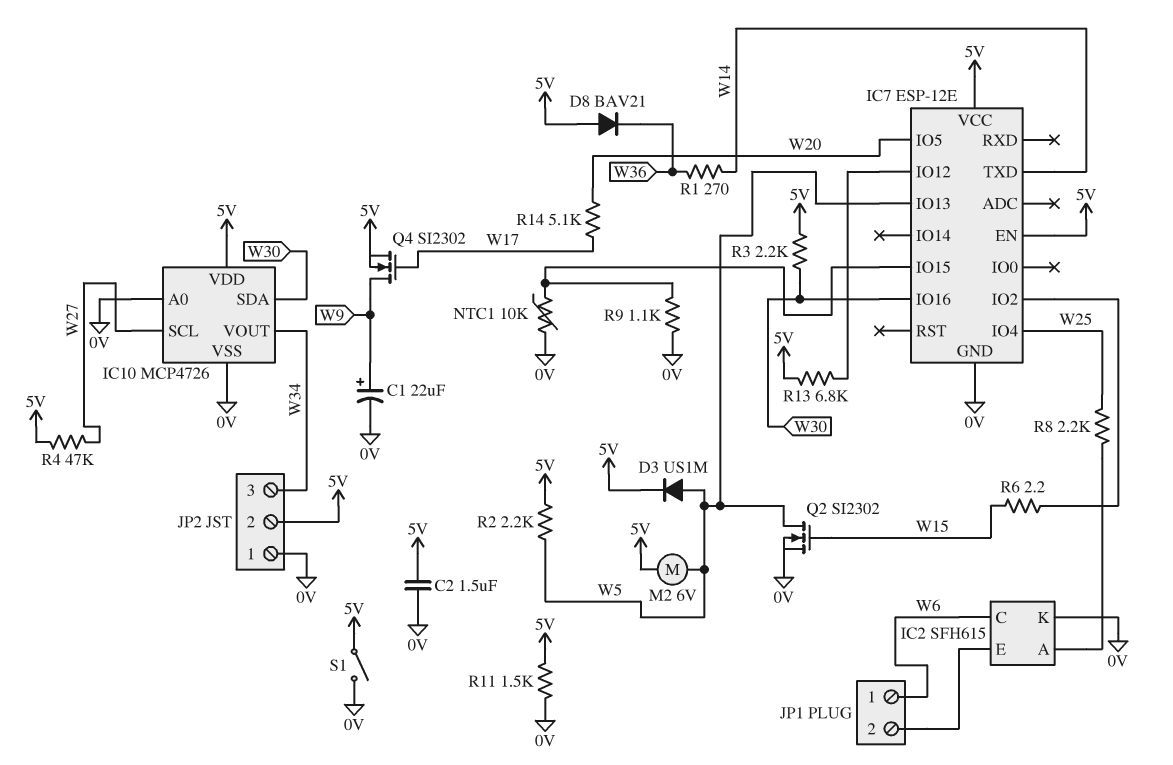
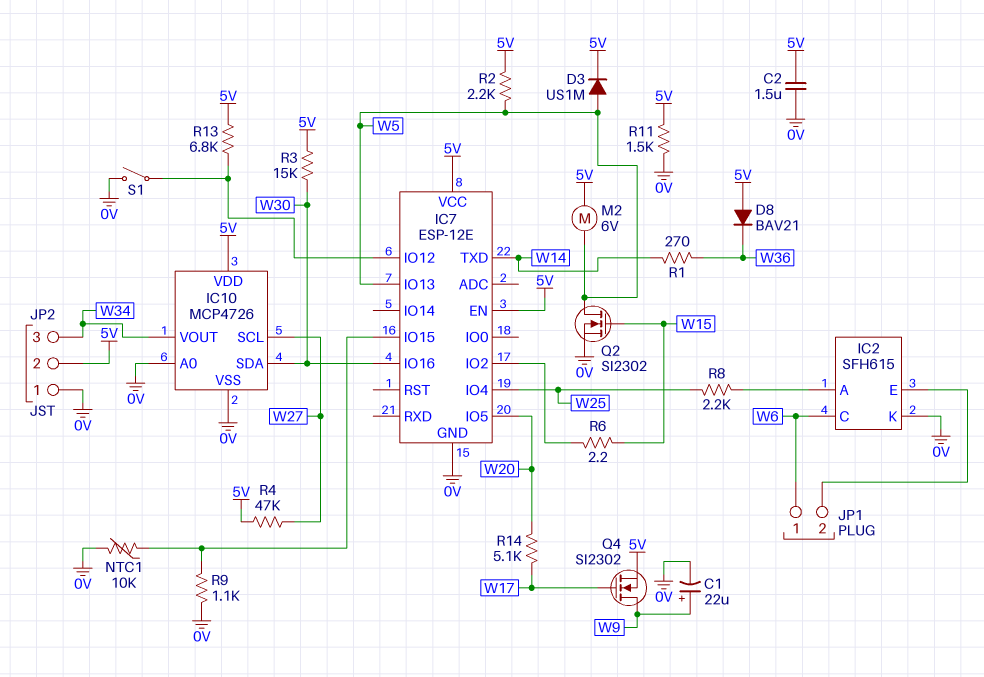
R3: 2.2k (5V, W30) -> 15k (5V, W30)
S1: switch (0V, 5V) -> switch (0V, IC7/IO12)

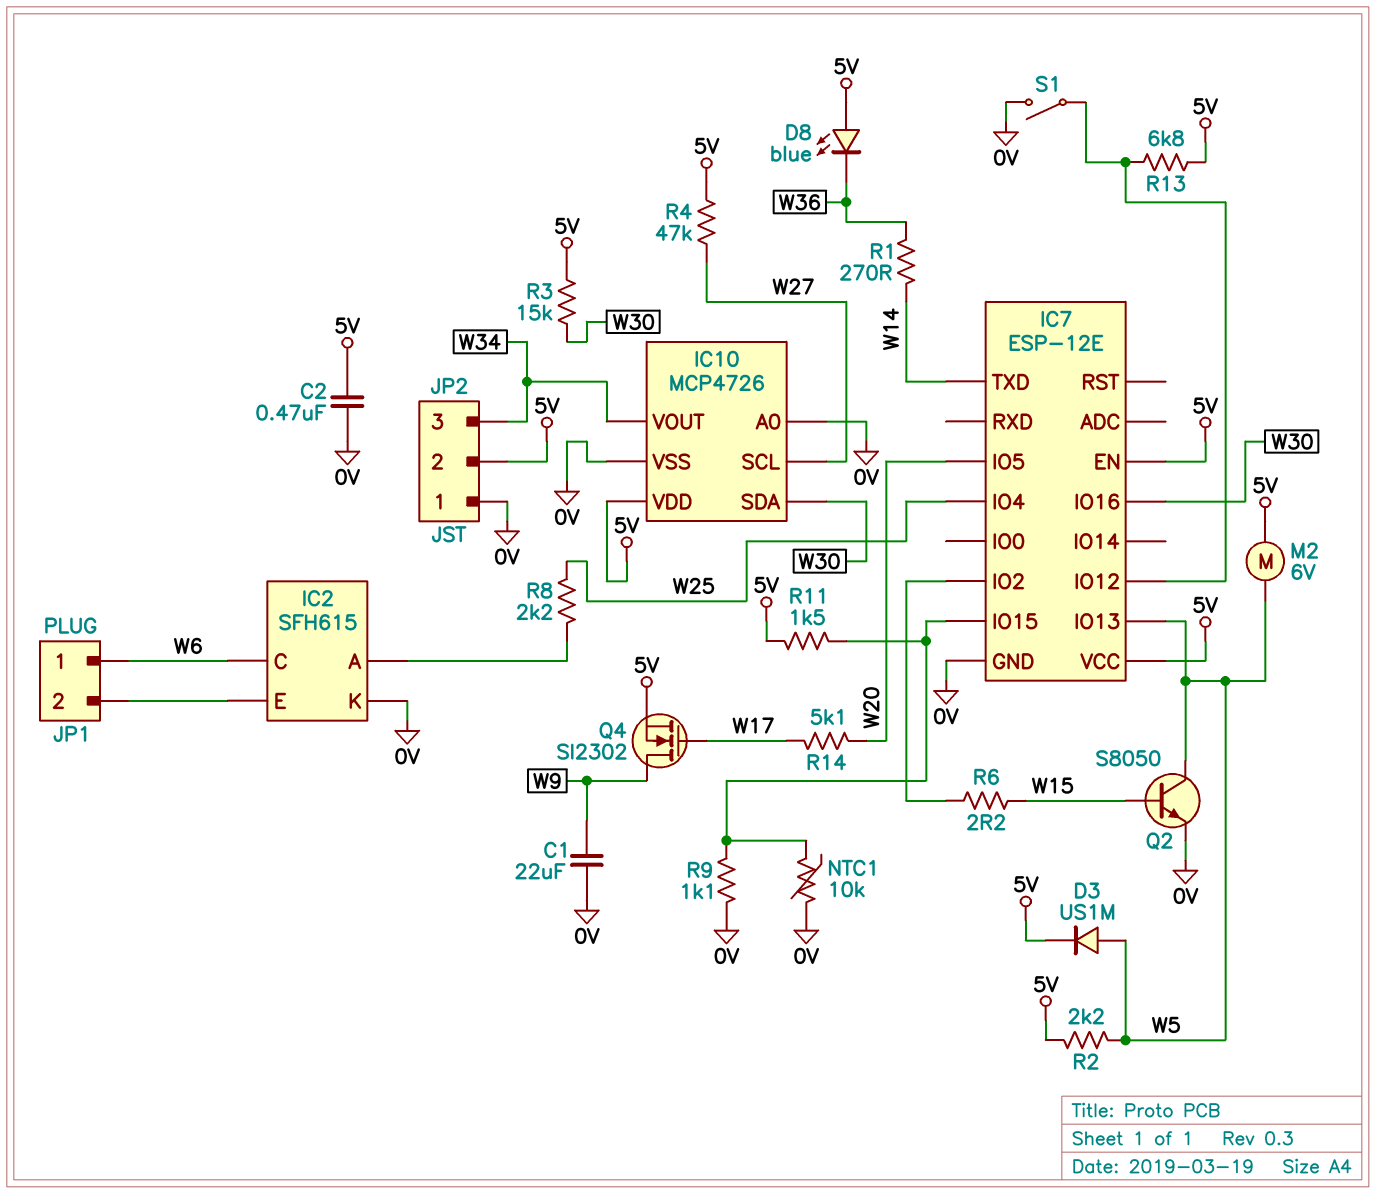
C1: 22uF (plus W9, minus 0V) -> 22uF (0V, W9)
C2: 1.5uF (0V, 5V) -> 470nF (0V, 5V)
D8: diode BAV21 (A 5V, K W36) -> LED blue (A 5V, K W36)
Q2: NMOS SI2302 (G W15, D W5, S 0V) -> NPN S8050 (B W15, C W5, E 0V)
R11: 1.5k (0V, 5V) -> 1.5k (5V, IC7/IO15)

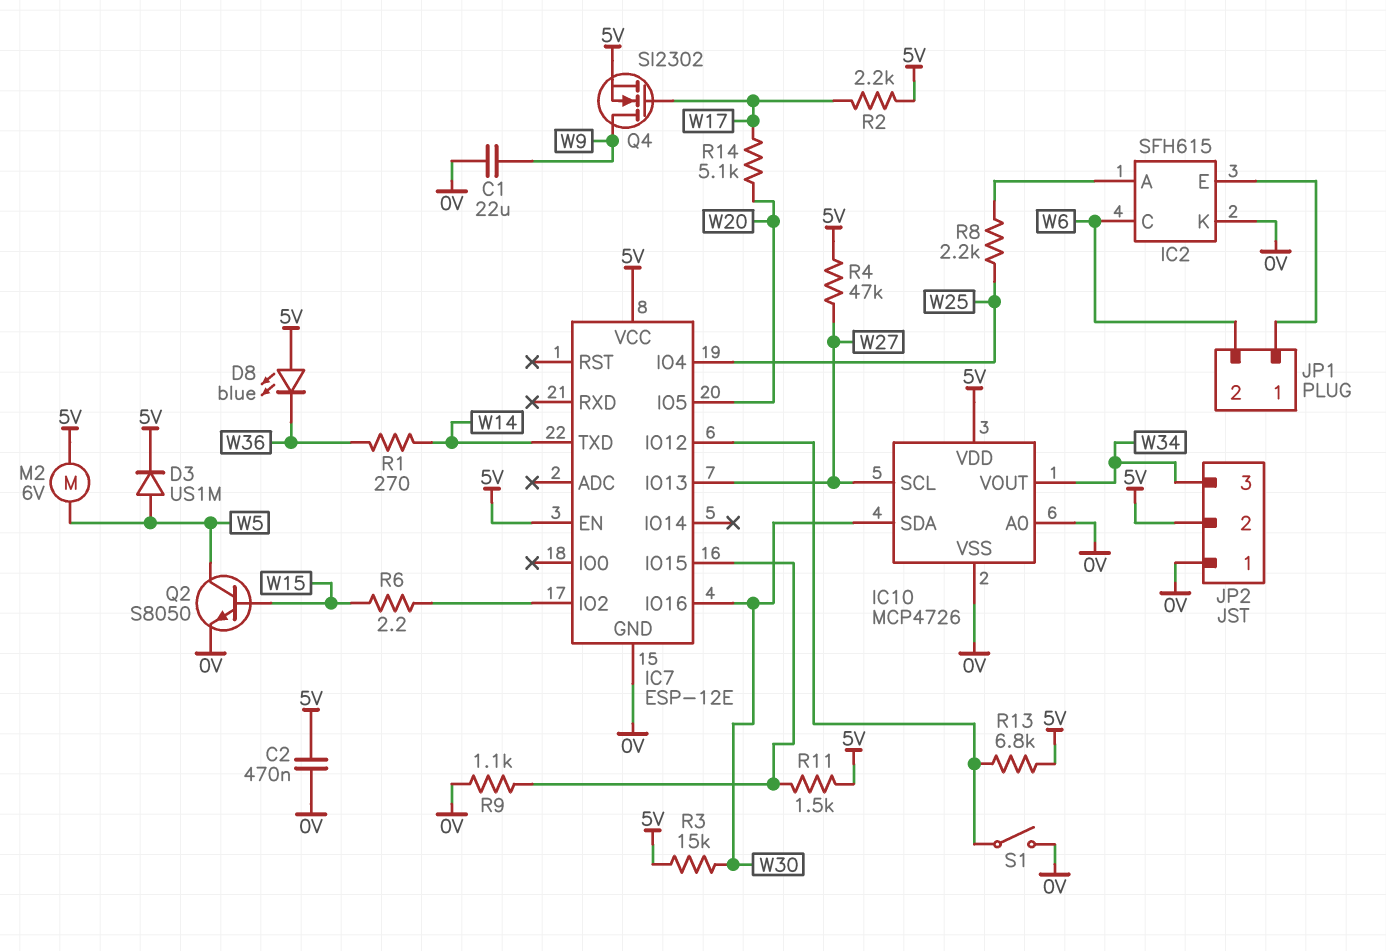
IC7 pin IO13: W5 -> W27
JP1 pin 1: W6 -> IC2/E
JP1 pin 2: IC2/E -> W6
NTC1: 10k (0V, IC7/IO15) -> none
R2: 2.2k (5V, W5) -> 2.2k (5V, W17)

